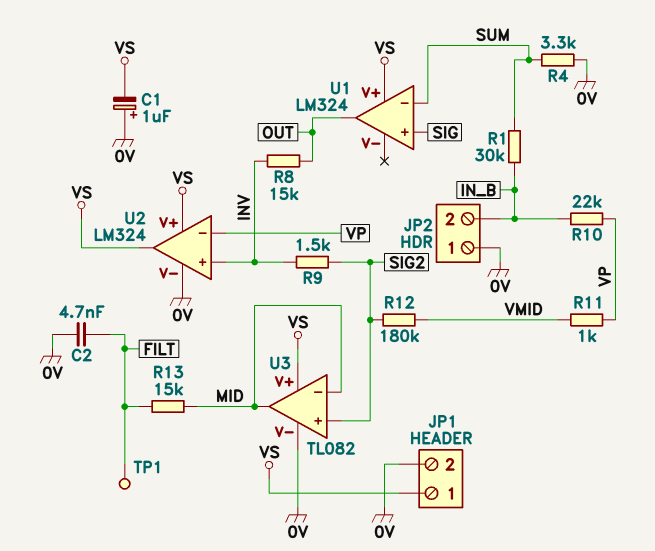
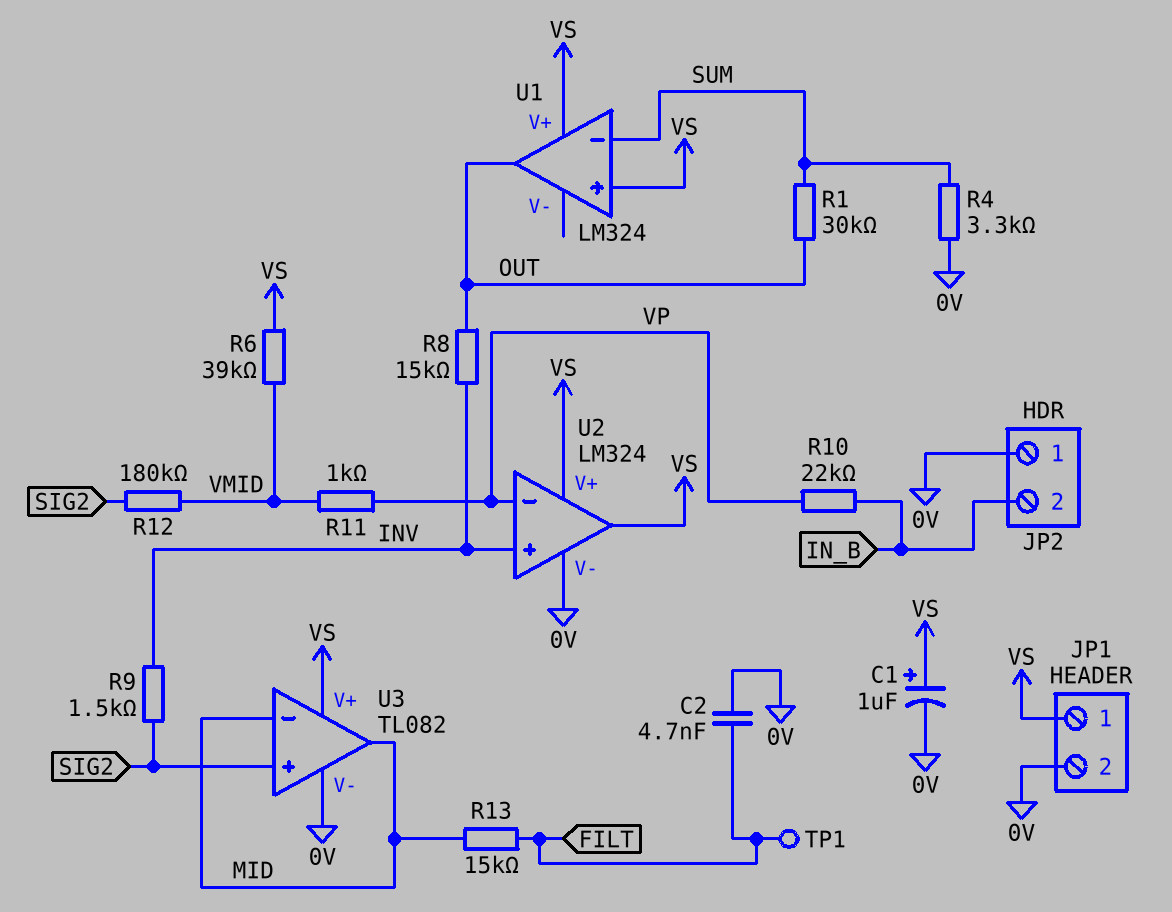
C1: 1uF (plus 0V, minus VS) -> 1uF (plus VS, minus 0V)
R1: 30k (IN_B, SUM) -> 30k (OUT, SUM)
R6: none -> 39k (VMID, VS)
U1 pin in+: SIG -> VS

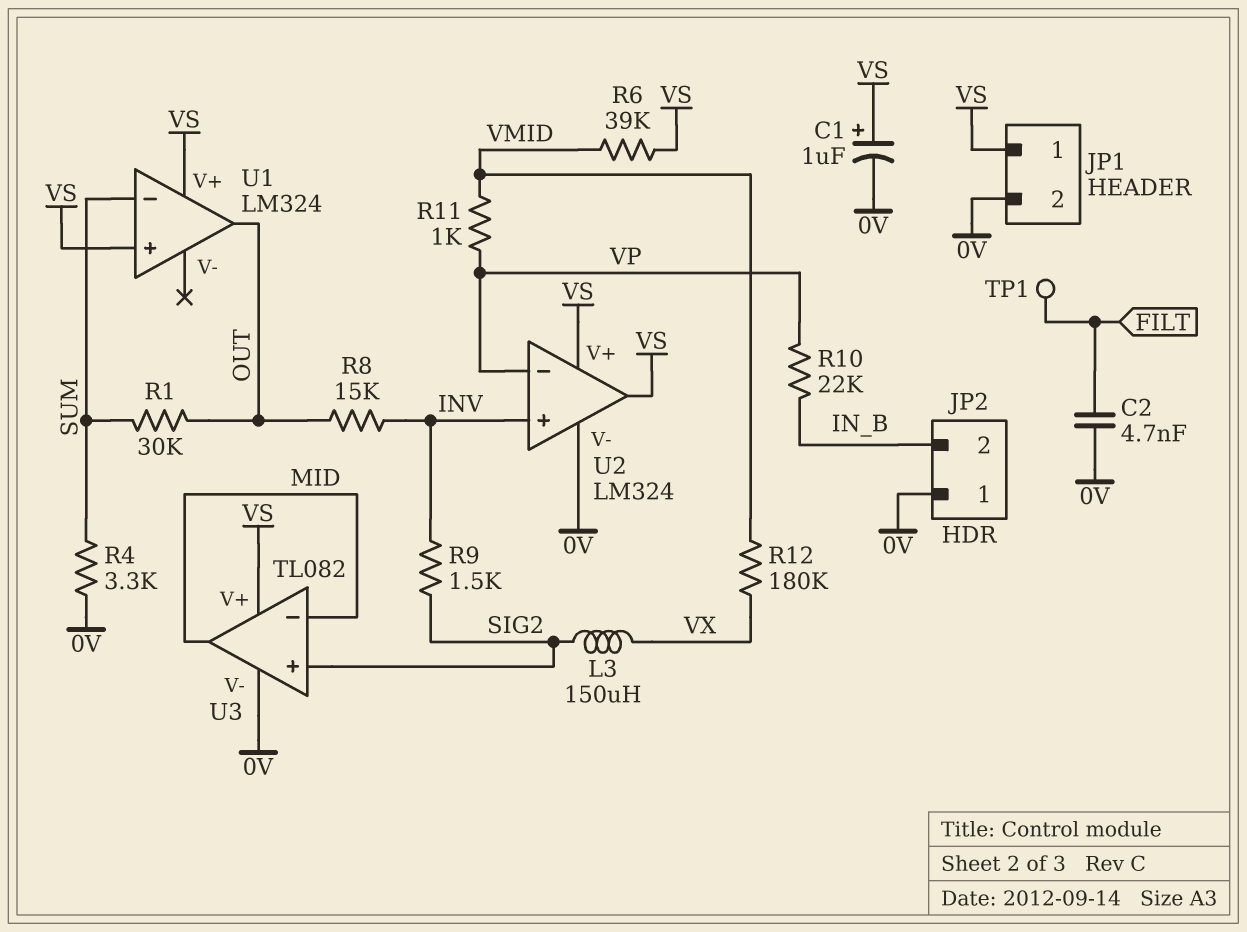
L3: none -> 150uH (SIG2, VX)
R12: 180k (SIG2, VMID) -> 180k (VMID, VX)
R13: 15k (FILT, MID) -> none

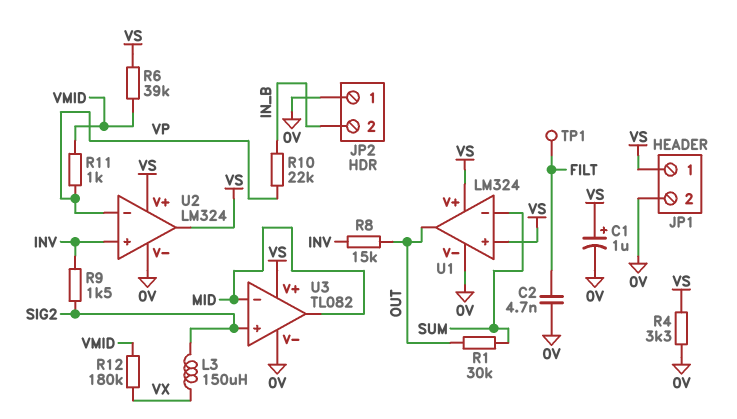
R4: 3.3k (0V, SUM) -> 3.3k (0V, VS)
U1 pin V-: none -> 0V

